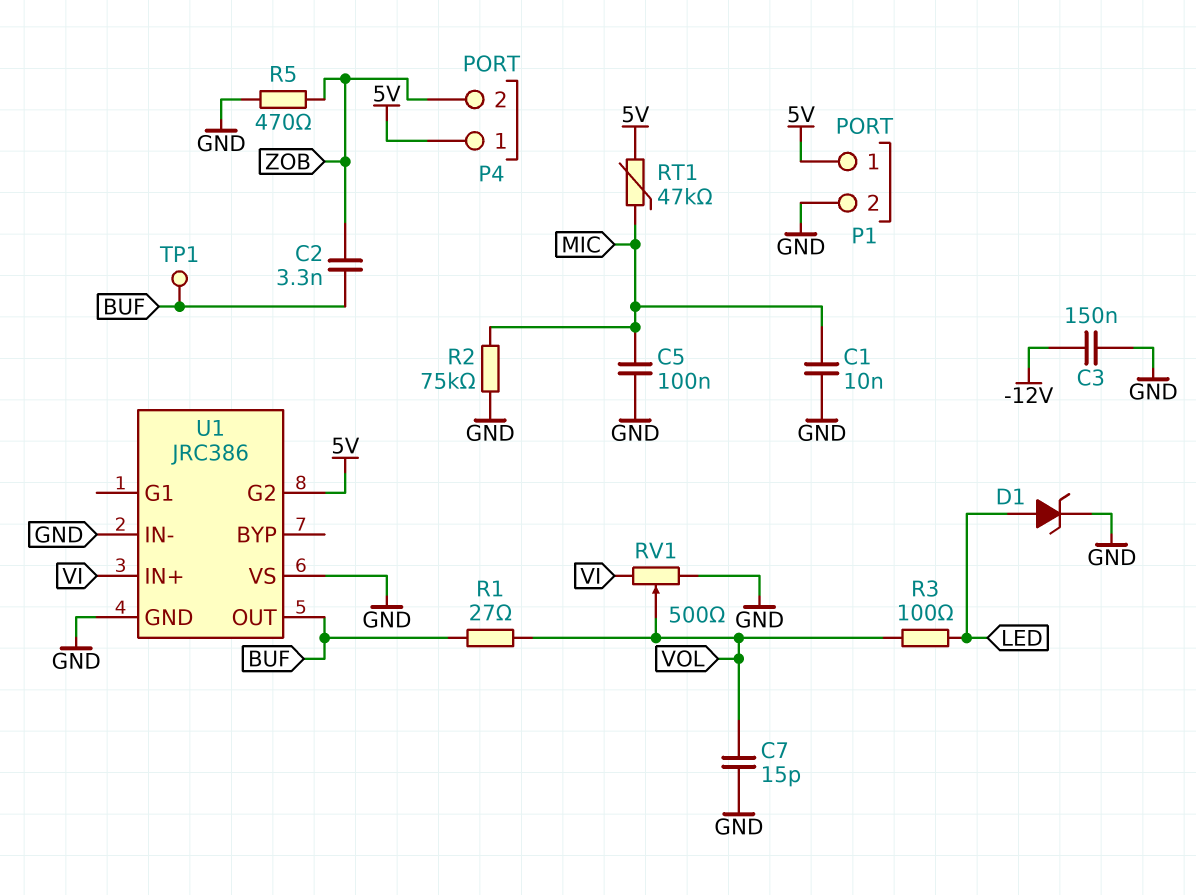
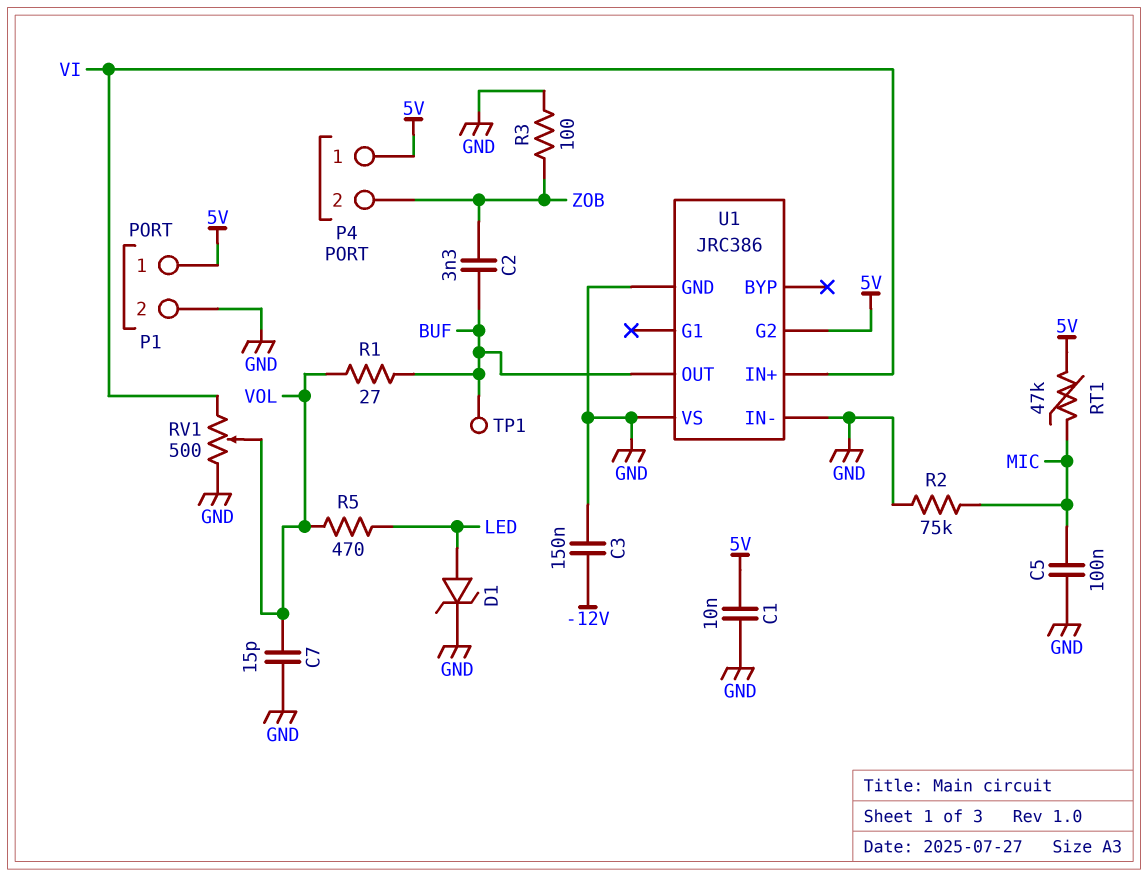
C1: 10nF (GND, MIC) -> 10nF (5V, GND)
R3: 100 (LED, VOL) -> 100 (GND, ZOB)
R5: 470 (GND, ZOB) -> 470 (LED, VOL)

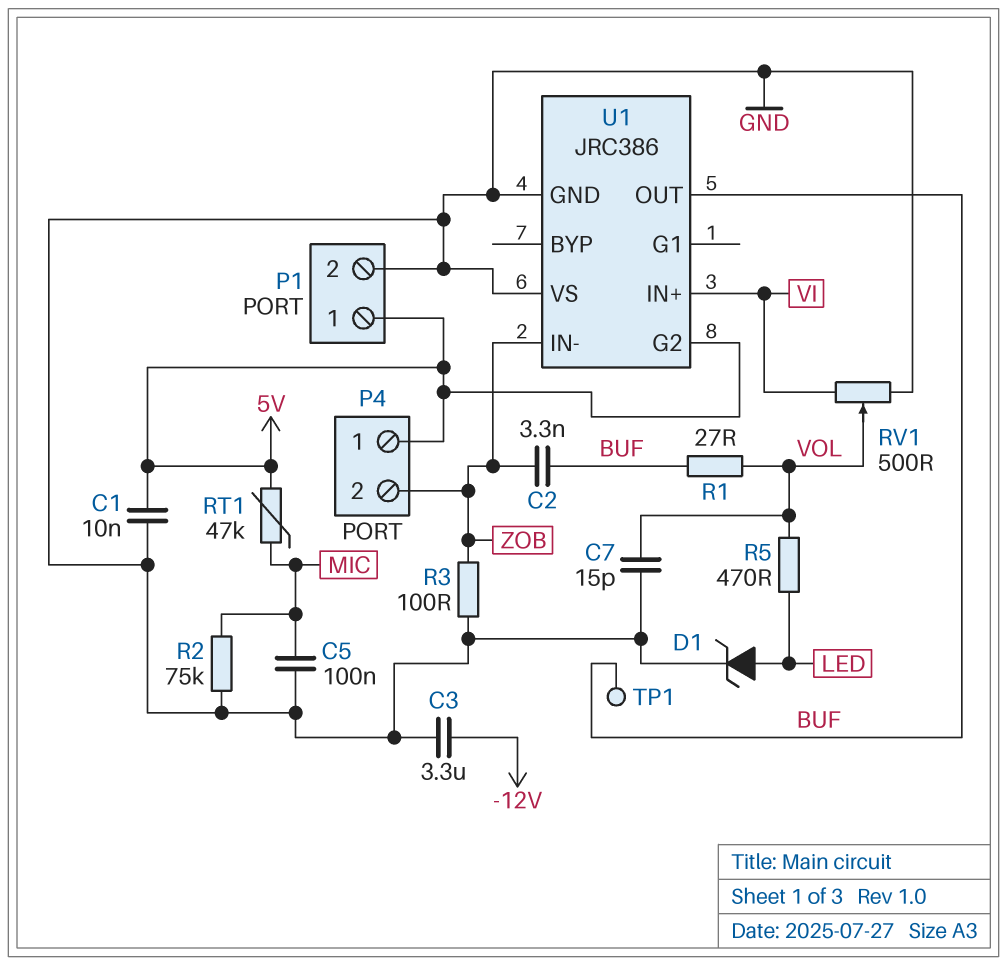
C3: 150nF (-12V, GND) -> 3.3uF (-12V, GND)
U1 pin IN-: GND -> ZOB

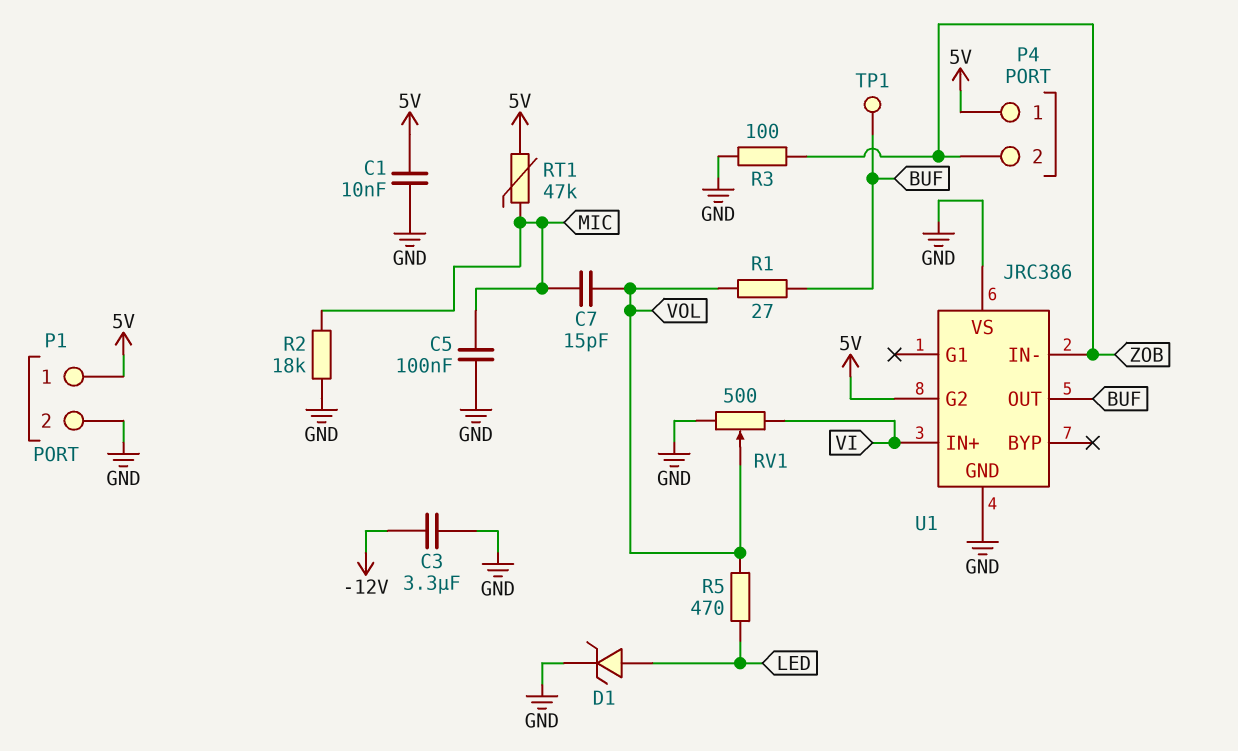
C2: 3.3nF (BUF, ZOB) -> none
C7: 15pF (GND, VOL) -> 15pF (MIC, VOL)
R2: 75k (GND, MIC) -> 18k (GND, MIC)

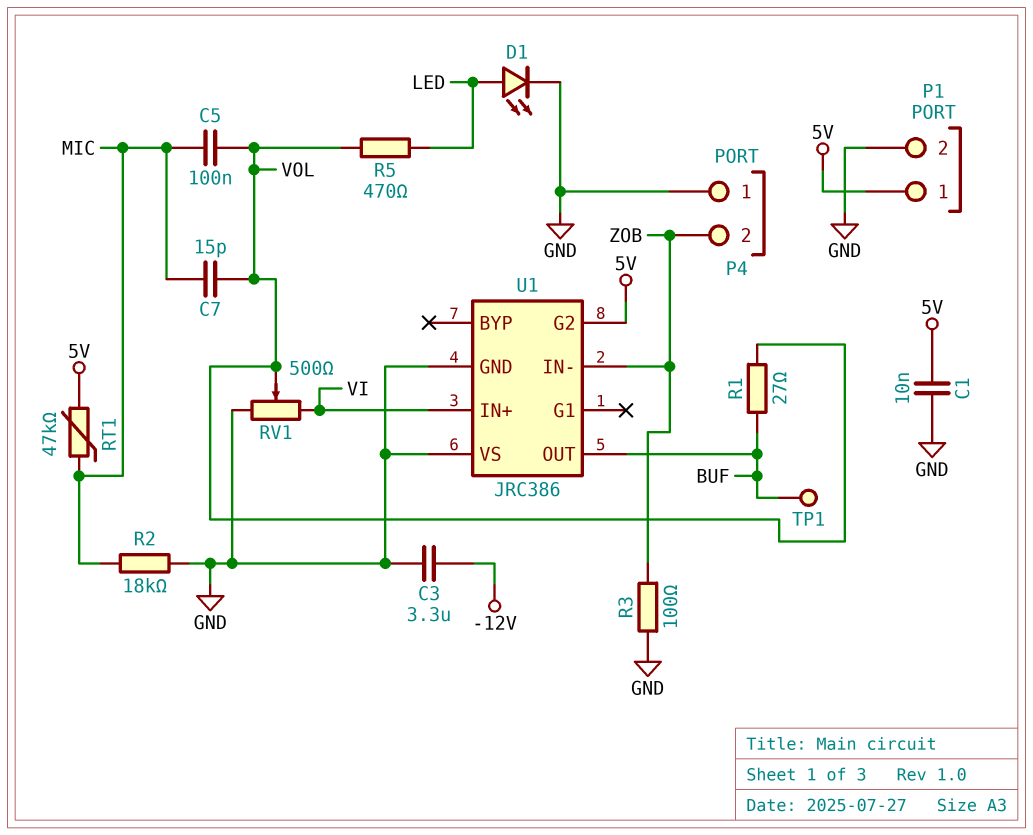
C5: 100nF (GND, MIC) -> 100nF (MIC, VOL)
D1: zener (A LED, K GND) -> LED (A LED, K GND)
P4 pin 1: 5V -> GND

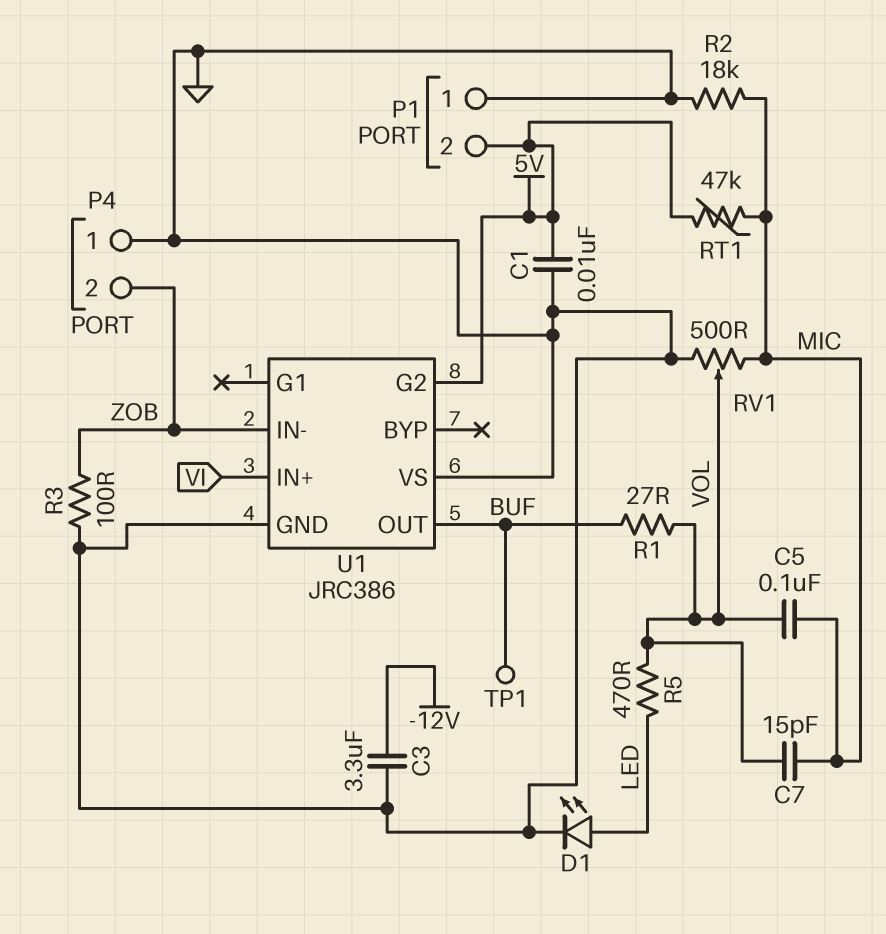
P1 pin 1: 5V -> GND
P1 pin 2: GND -> 5V
RV1: 500 (GND, VI, wiper VOL) -> 500 (GND, MIC, wiper VOL)

